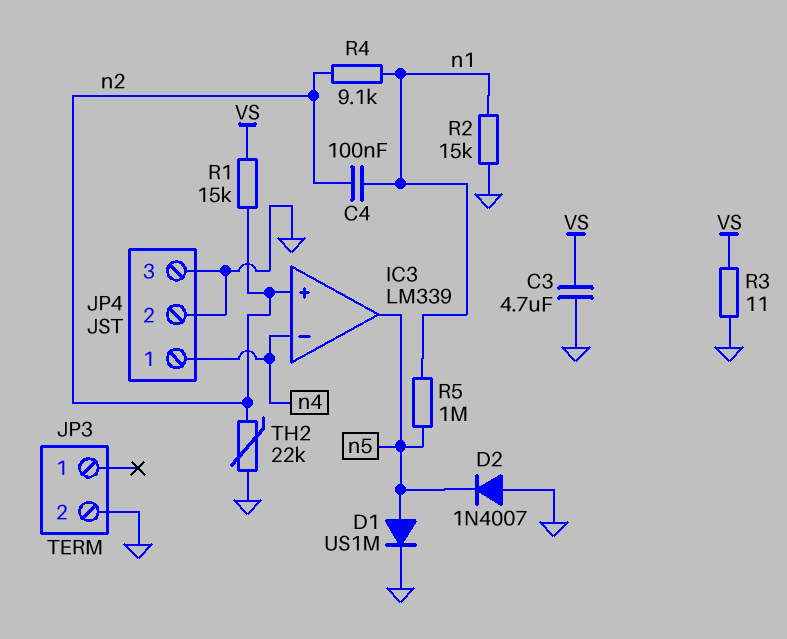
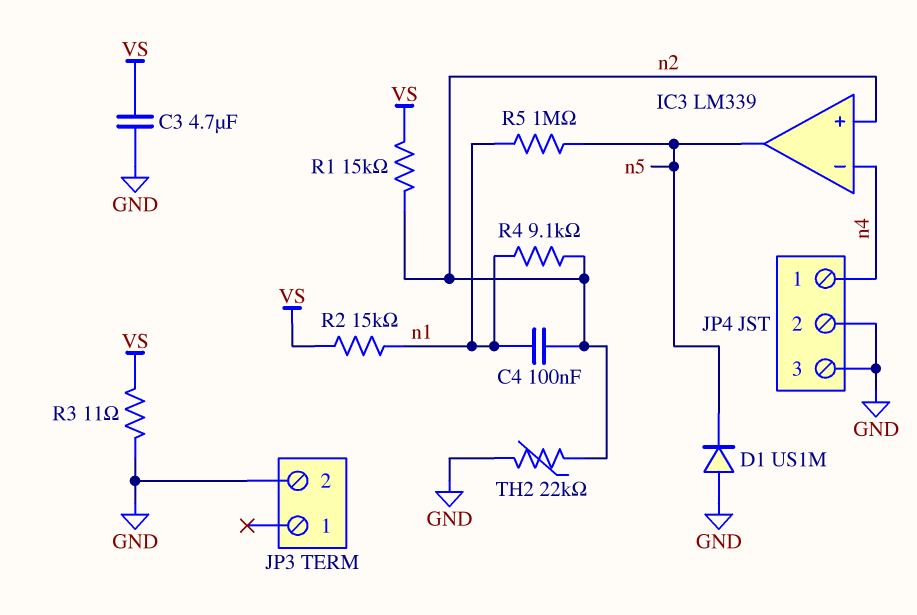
D1: diode US1M (A n5, K GND) -> diode US1M (A GND, K n5)
D2: diode 1N4007 (A GND, K n5) -> none
R2: 15k (GND, n1) -> 15k (VS, n1)

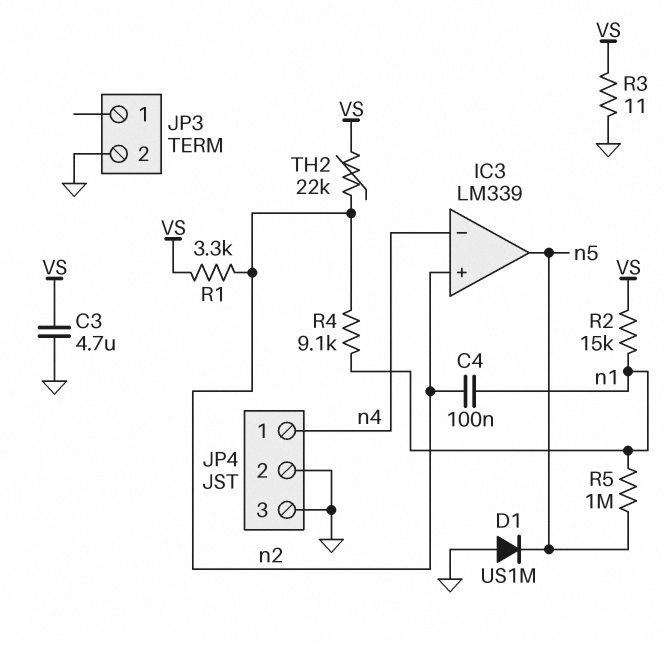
R1: 15k (VS, n2) -> 3.3k (VS, n2)
TH2: 22k (GND, n2) -> 22k (VS, n2)

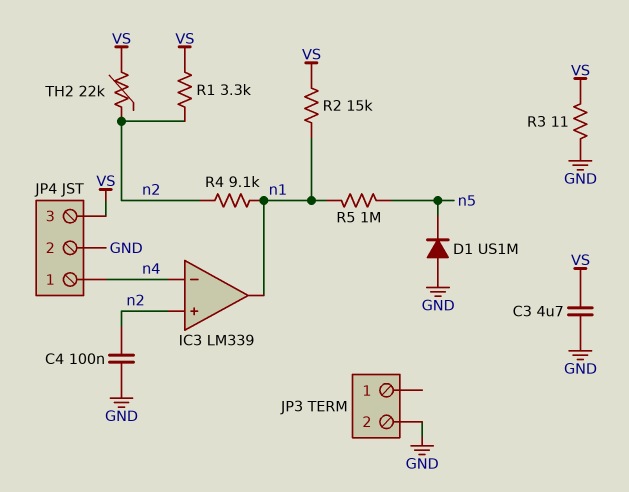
C4: 100nF (n1, n2) -> 100nF (GND, n2)
IC3 pin out: n5 -> n1
JP4 pin 3: GND -> VS

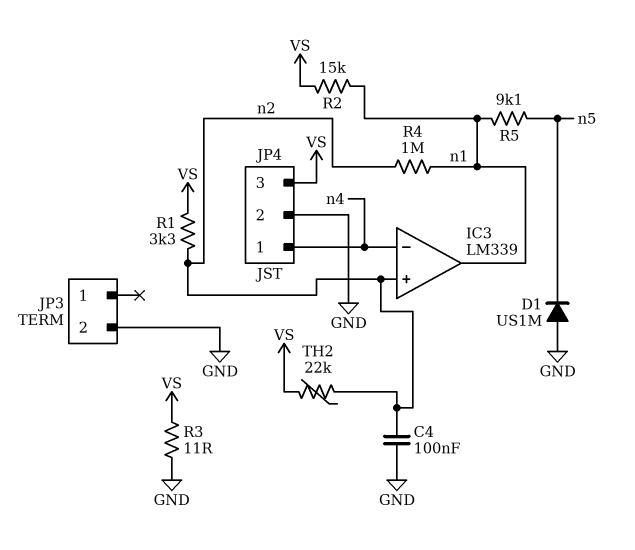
C3: 4.7uF (GND, VS) -> none
R4: 9.1k (n1, n2) -> 1M (n1, n2)
R5: 1M (n1, n5) -> 9.1k (n1, n5)

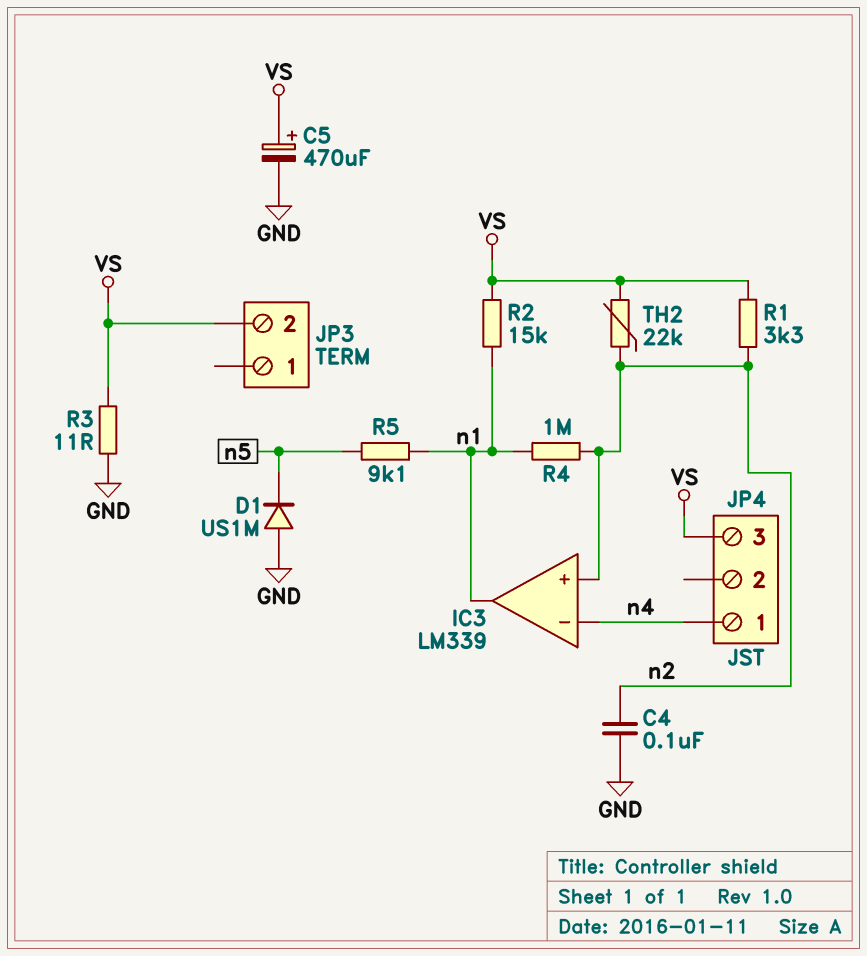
C5: none -> 470uF (plus VS, minus GND)
JP3 pin 2: GND -> VS
JP4 pin 2: GND -> none

